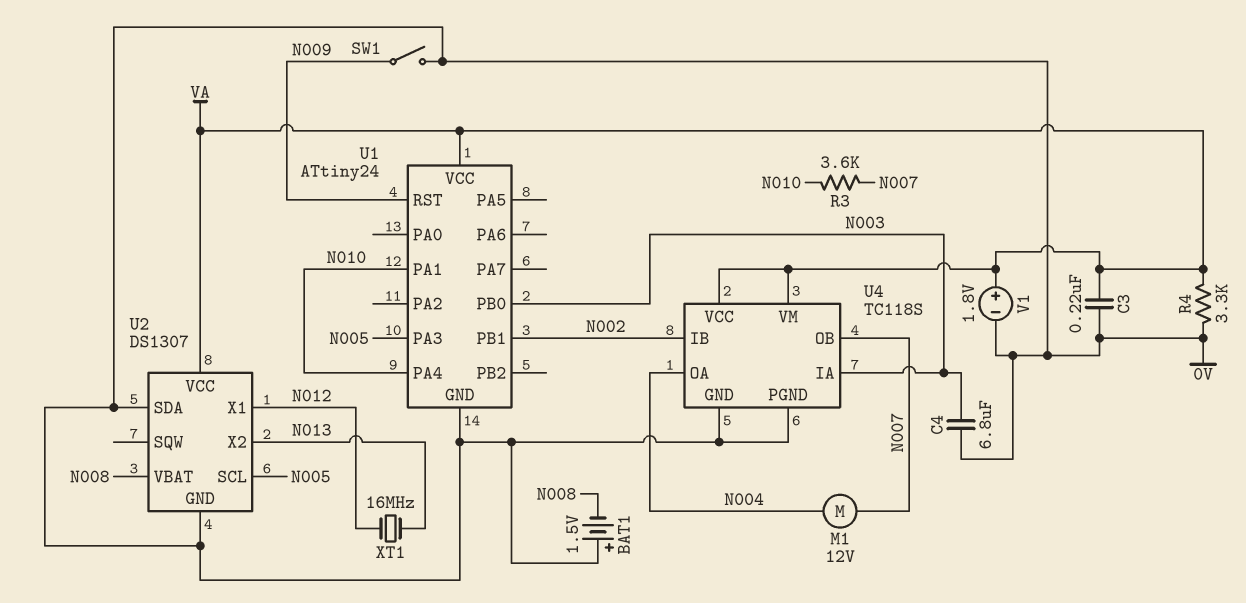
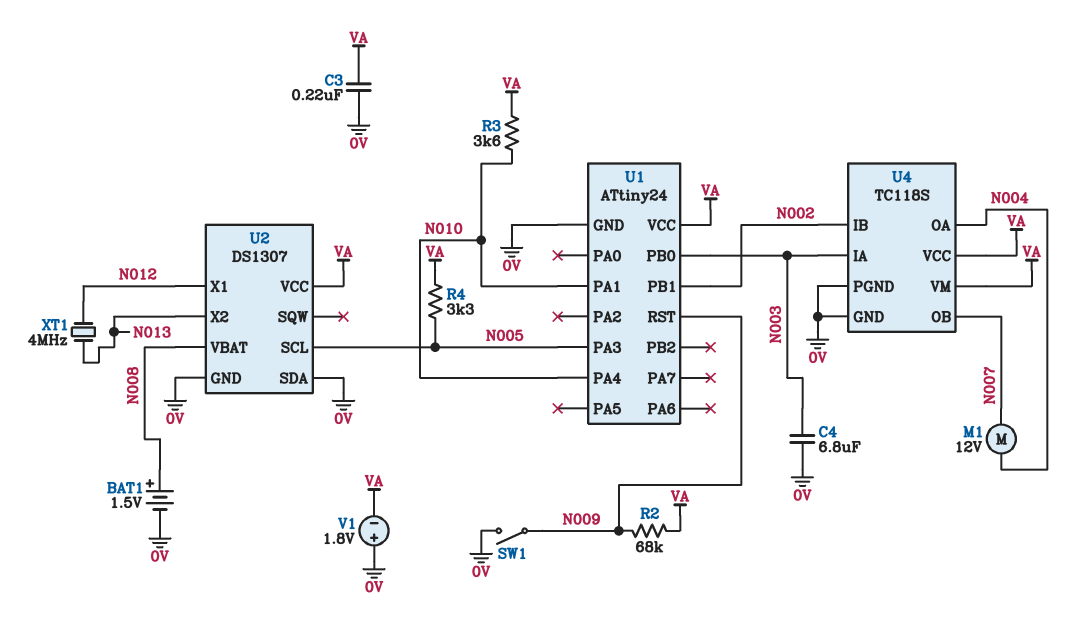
BAT1: 1.5V (plus 0V, minus N008) -> 1.5V (plus N008, minus 0V)
R2: none -> 68k (N009, VA)
R3: 3.6k (N007, N010) -> 3.6k (N010, VA)
R4: 3.3k (0V, VA) -> 3.3k (N005, VA)
V1: 1.8V (plus VA, minus 0V) -> 1.8V (plus 0V, minus VA)
XT1: 16MHz (N012, N013) -> 4MHz (N012, N013)

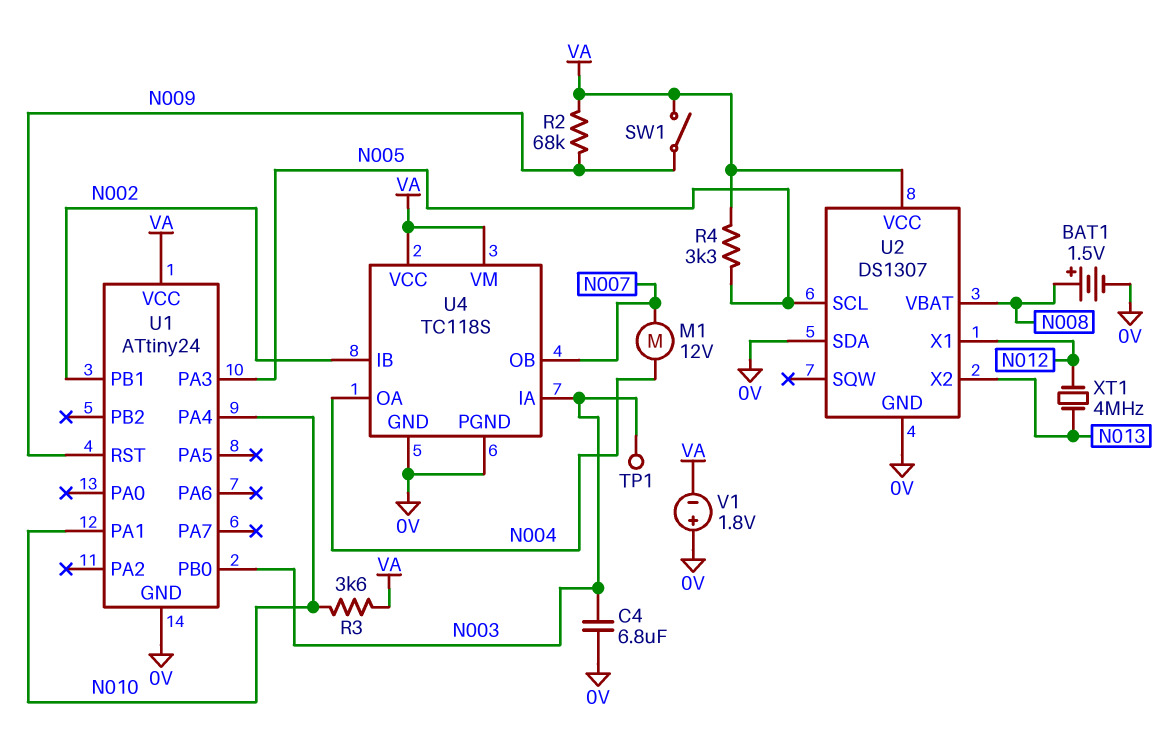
C3: 220nF (0V, VA) -> none
SW1: switch (0V, N009) -> switch (N009, VA)
TP1: none -> test point (N003)

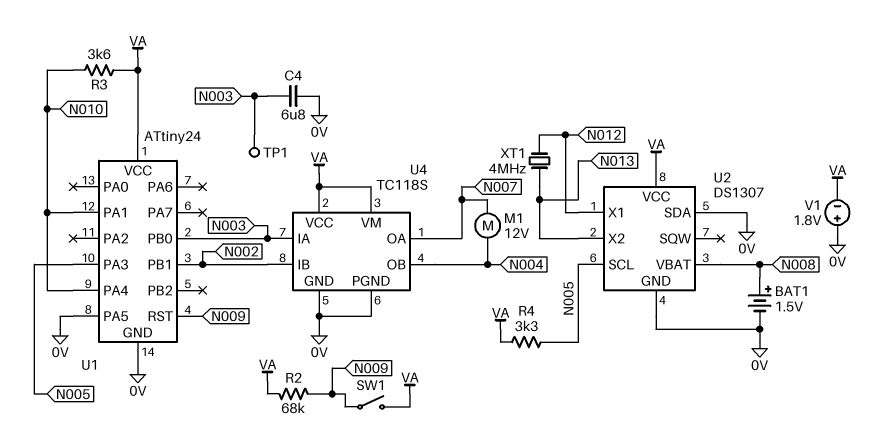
U1 pin PA5: none -> 0V
U4 pin OA: N004 -> N007
U4 pin OB: N007 -> N004

